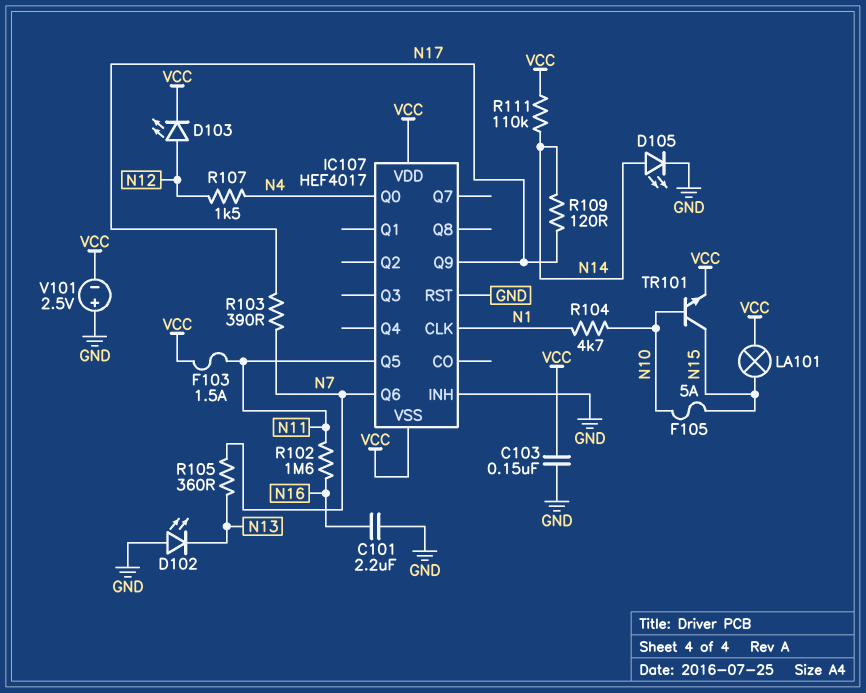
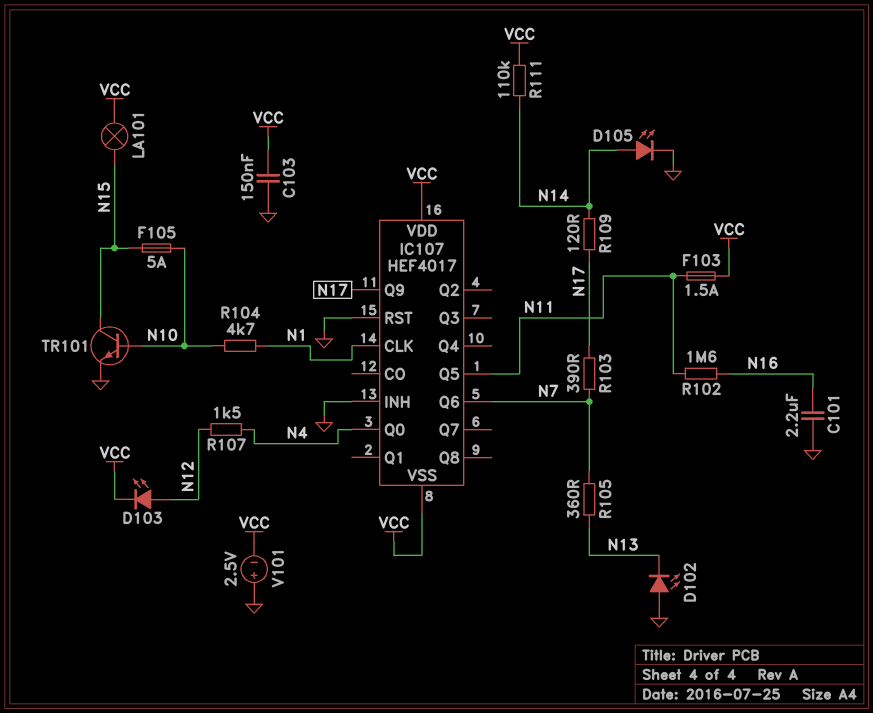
TR101: NPN (B N10, C N15, E VCC) -> NPN (B N10, C N15, E GND)

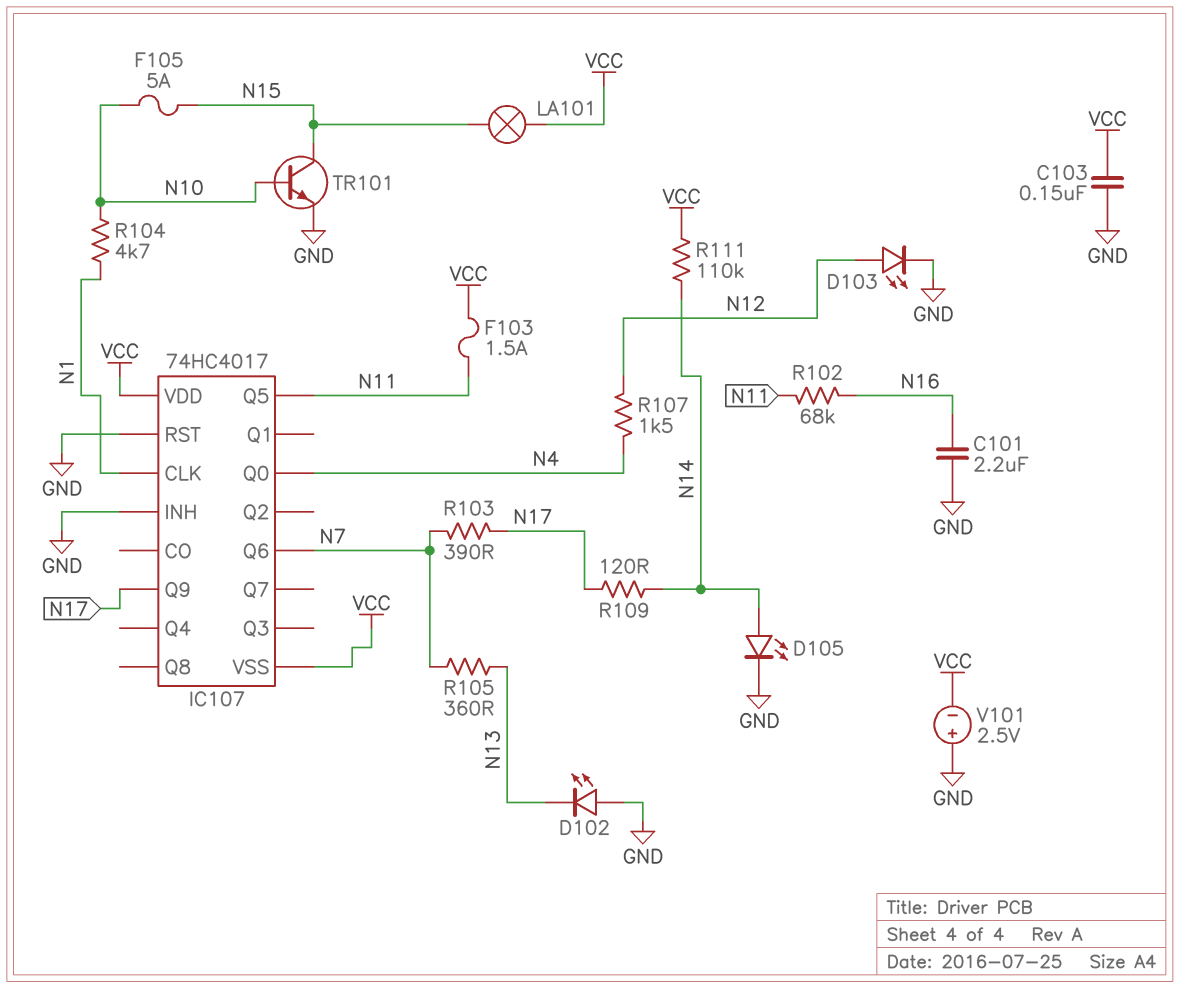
D103: LED (A N12, K VCC) -> LED (A N12, K GND)
IC107: HEF4017 -> 74HC4017
R102: 1.6M (N11, N16) -> 68k (N11, N16)

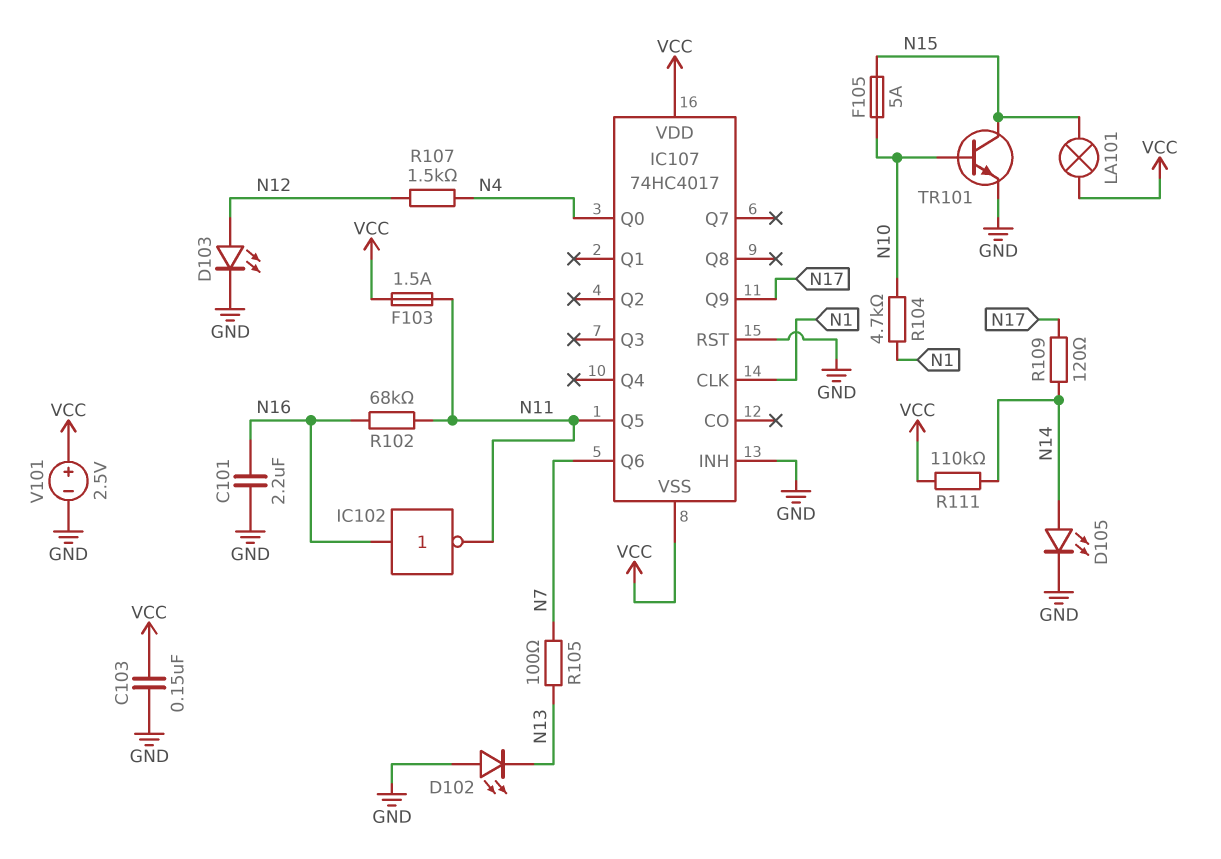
IC102: none -> NOT (in N16, out N11)
R103: 390 (N7, N17) -> none
R105: 360 (N7, N13) -> 100 (N7, N13)
V101: 2.5V (plus GND, minus VCC) -> 2.5V (plus VCC, minus GND)

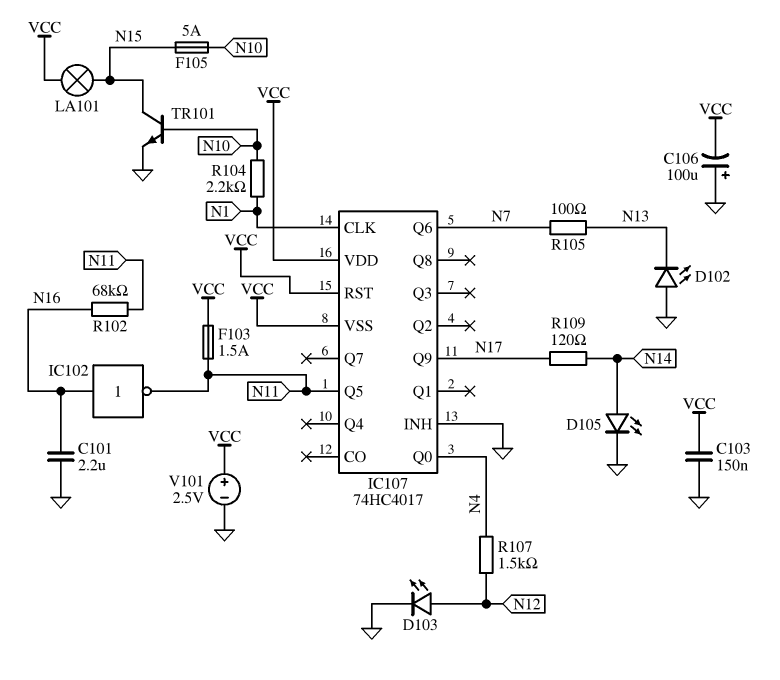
C106: none -> 100uF (plus GND, minus VCC)
IC107 pin RST: GND -> VCC
R104: 4.7k (N1, N10) -> 2.2k (N1, N10)
R111: 110k (N14, VCC) -> none

